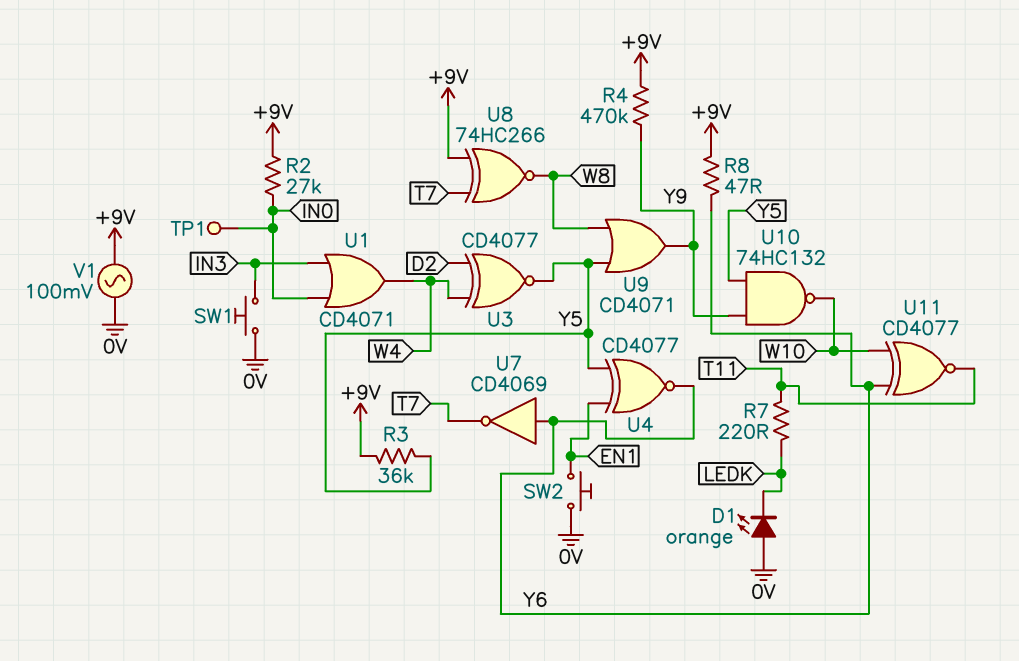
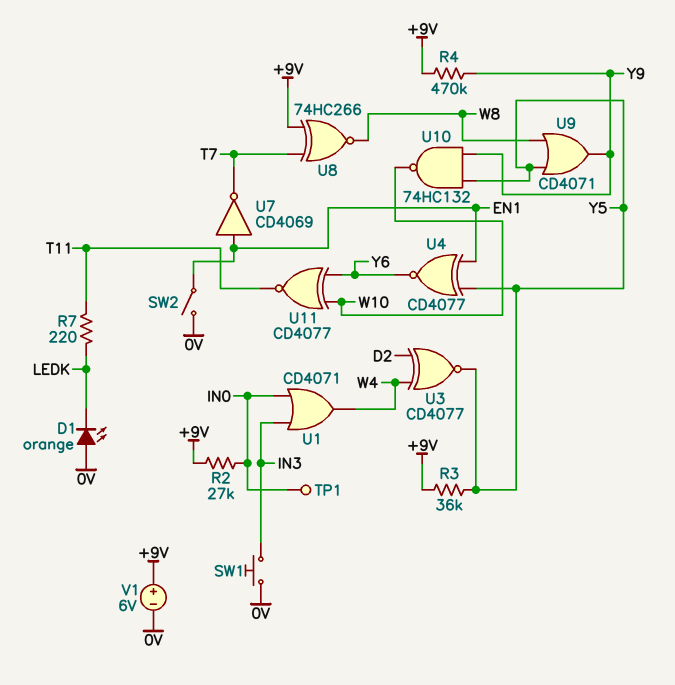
R8: 47 (+9V, Y6) -> none
SW2: button (0V, EN1) -> switch (0V, EN1)
U7: NOT CD4069 (in Y6, out T7) -> NOT CD4069 (in EN1, out T7)
V1: AC 100mV (+9V, 0V) -> 6V (plus +9V, minus 0V)

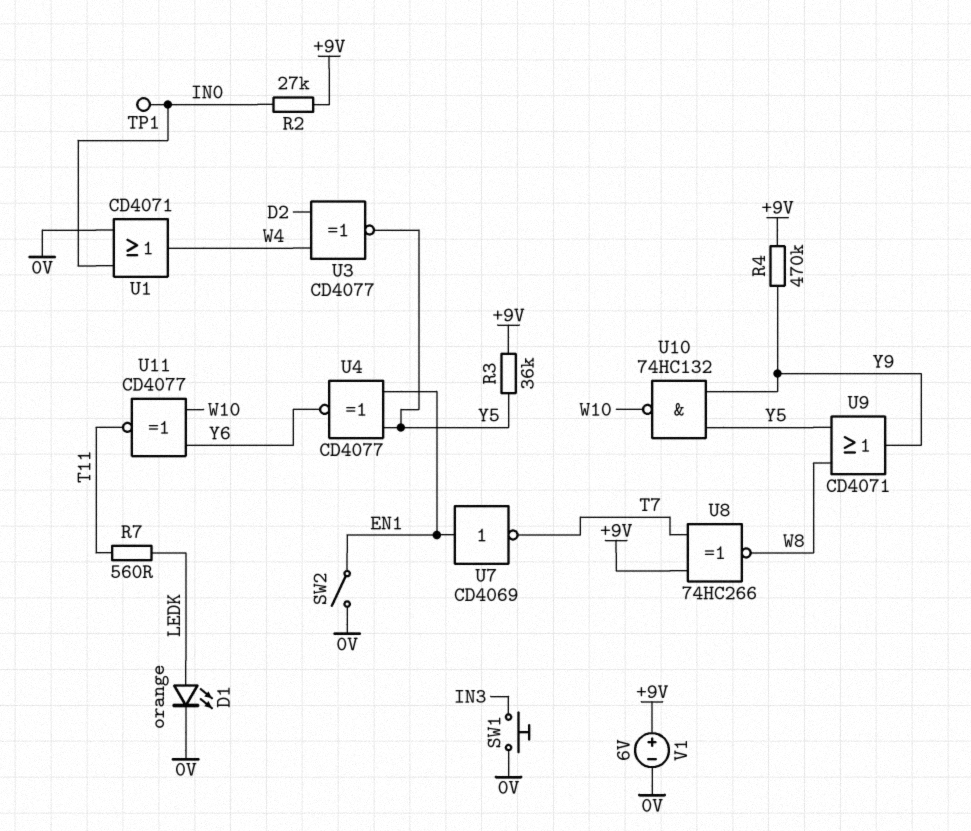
D1: LED orange (A 0V, K LEDK) -> LED orange (A LEDK, K 0V)
R7: 220 (LEDK, T11) -> 560 (LEDK, T11)
U1: OR CD4071 (in IN0, in IN3, out W4) -> OR CD4071 (in 0V, in IN0, out W4)

